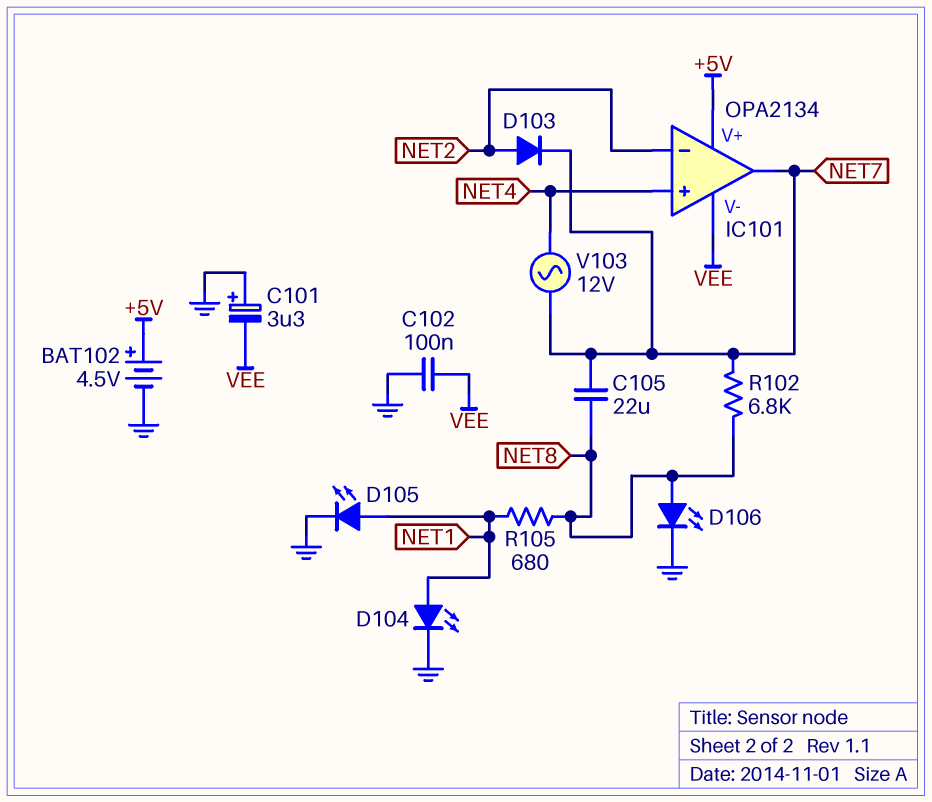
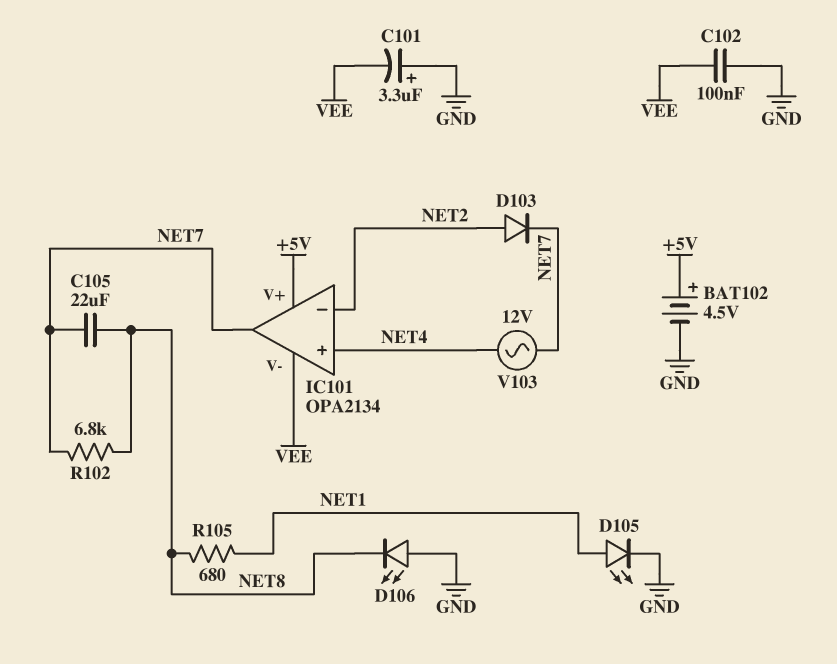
D104: LED (A NET1, K GND) -> none
D106: LED (A NET8, K GND) -> LED (A GND, K NET8)

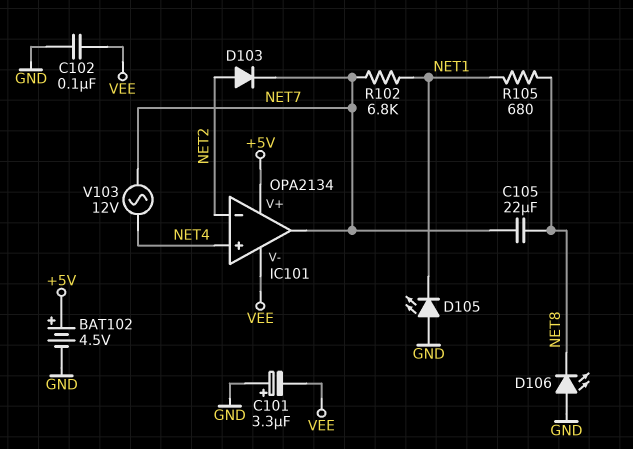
D105: LED (A NET1, K GND) -> LED (A GND, K NET1)
R102: 6.8k (NET7, NET8) -> 6.8k (NET1, NET7)

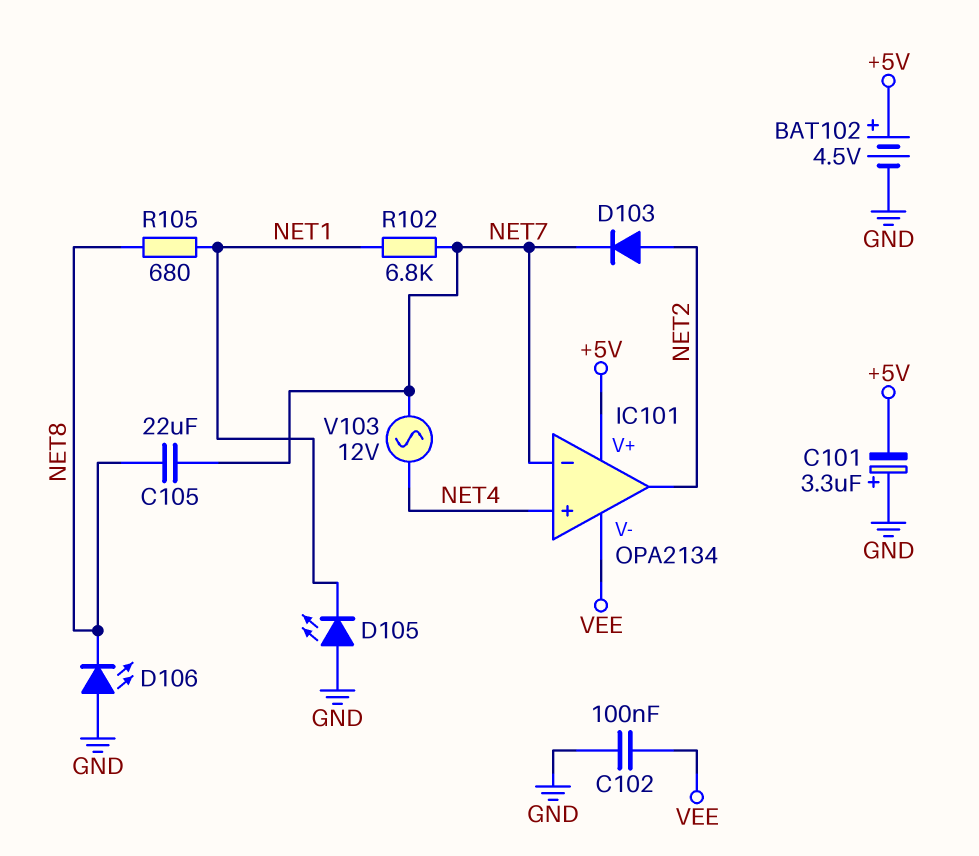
C101: 3.3uF (plus GND, minus VEE) -> 3.3uF (plus GND, minus +5V)
IC101 pin in-: NET2 -> NET7
IC101 pin out: NET7 -> NET2

